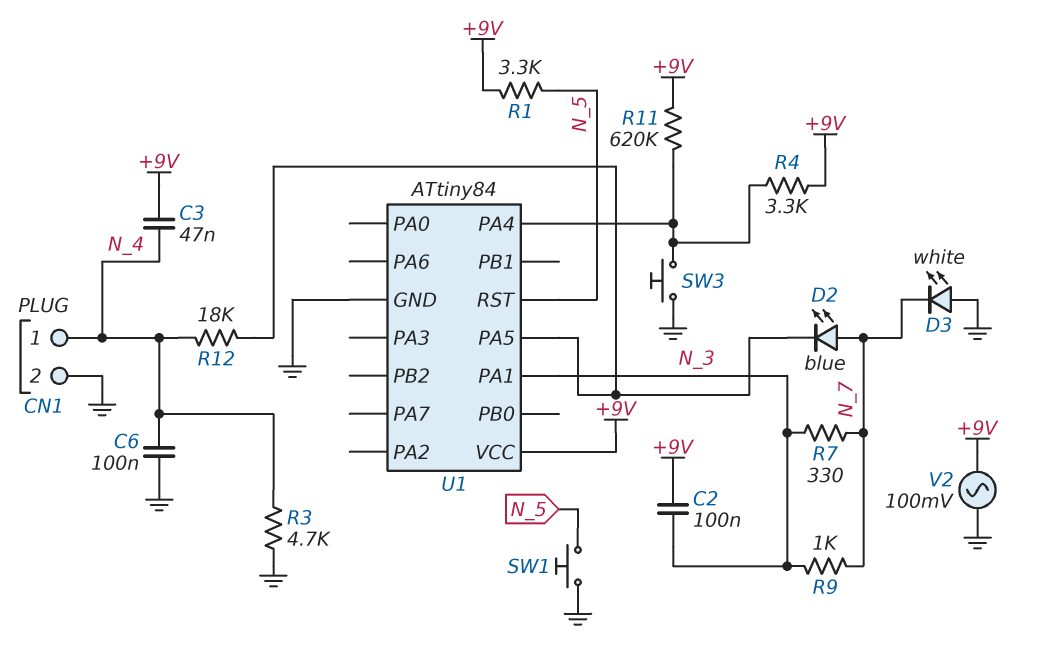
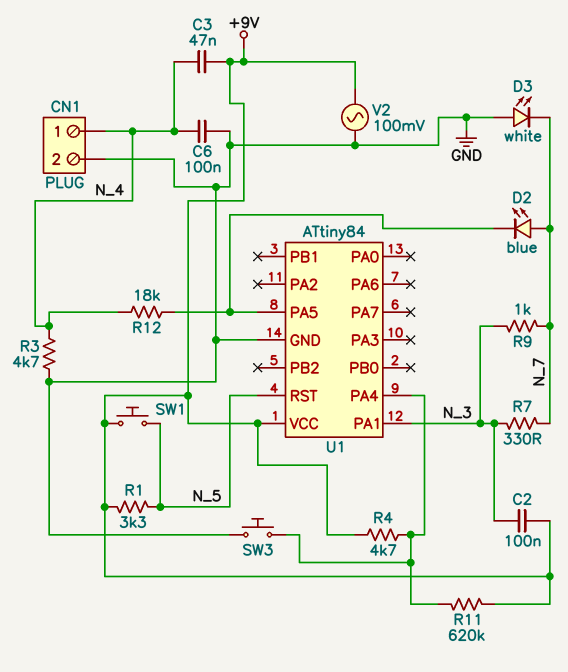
R4: 3.3k (+9V, U1/PA4) -> 4.7k (+9V, U1/PA4)
SW1: button (GND, N_5) -> button (+9V, N_5)

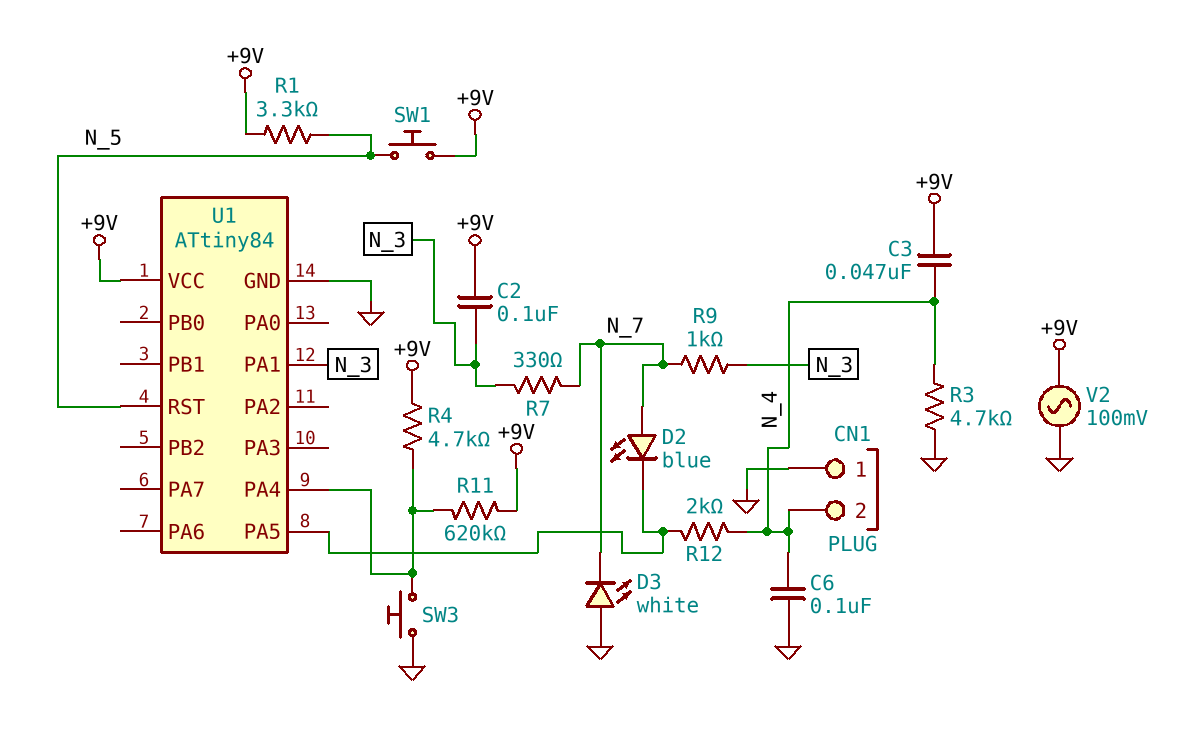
CN1 pin 1: N_4 -> GND
CN1 pin 2: GND -> N_4
R12: 18k (N_4, U1/PA5) -> 2k (N_4, U1/PA5)

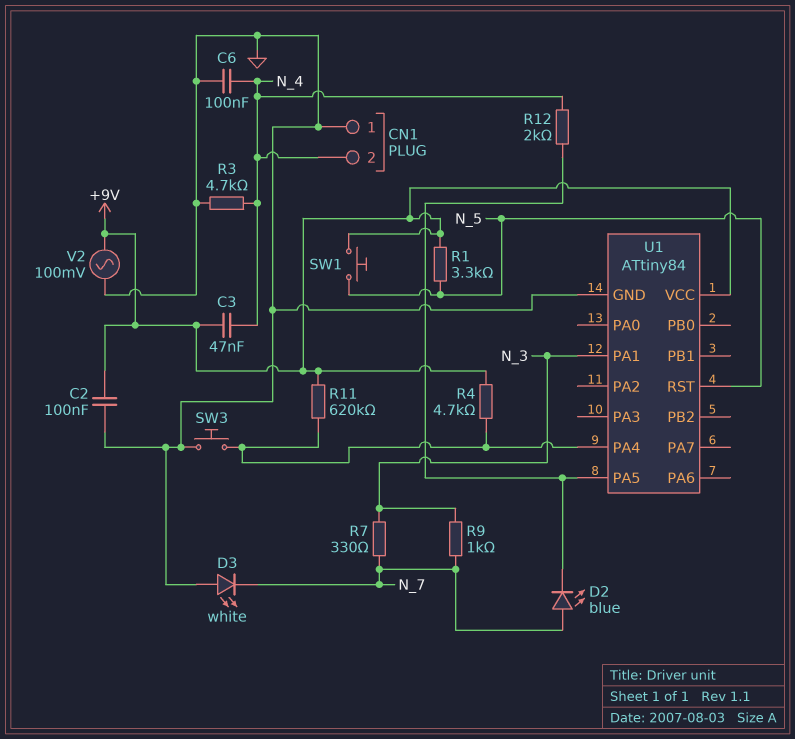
C2: 100nF (+9V, N_3) -> 100nF (+9V, GND)

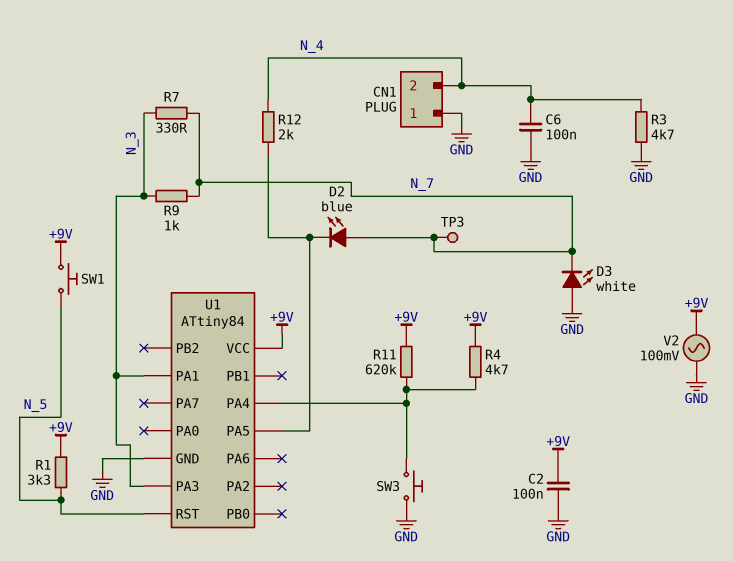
C3: 47nF (+9V, N_4) -> none
TP3: none -> test point (N_7)
U1 pin PA3: none -> N_3

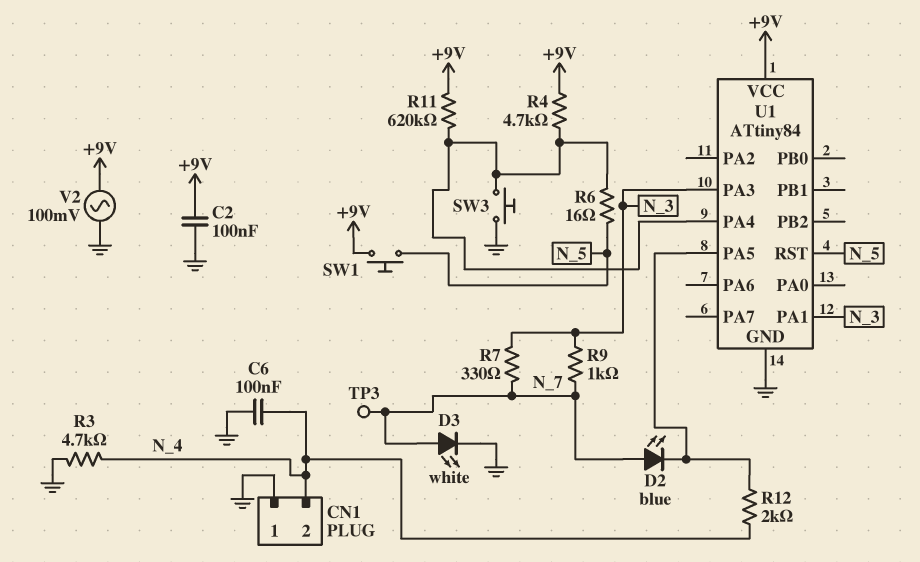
D3: LED white (A GND, K N_7) -> LED white (A N_7, K GND)
R1: 3.3k (+9V, N_5) -> none
R6: none -> 16 (N_5, U1/PA4)

